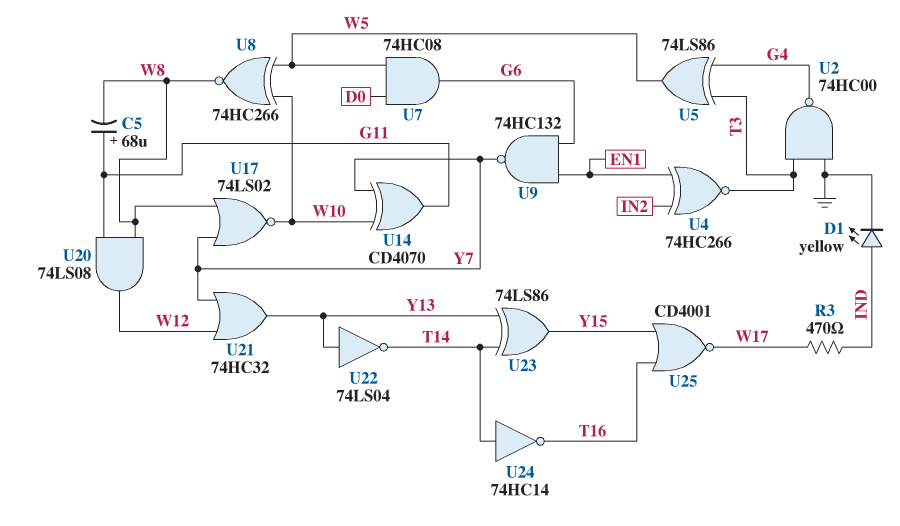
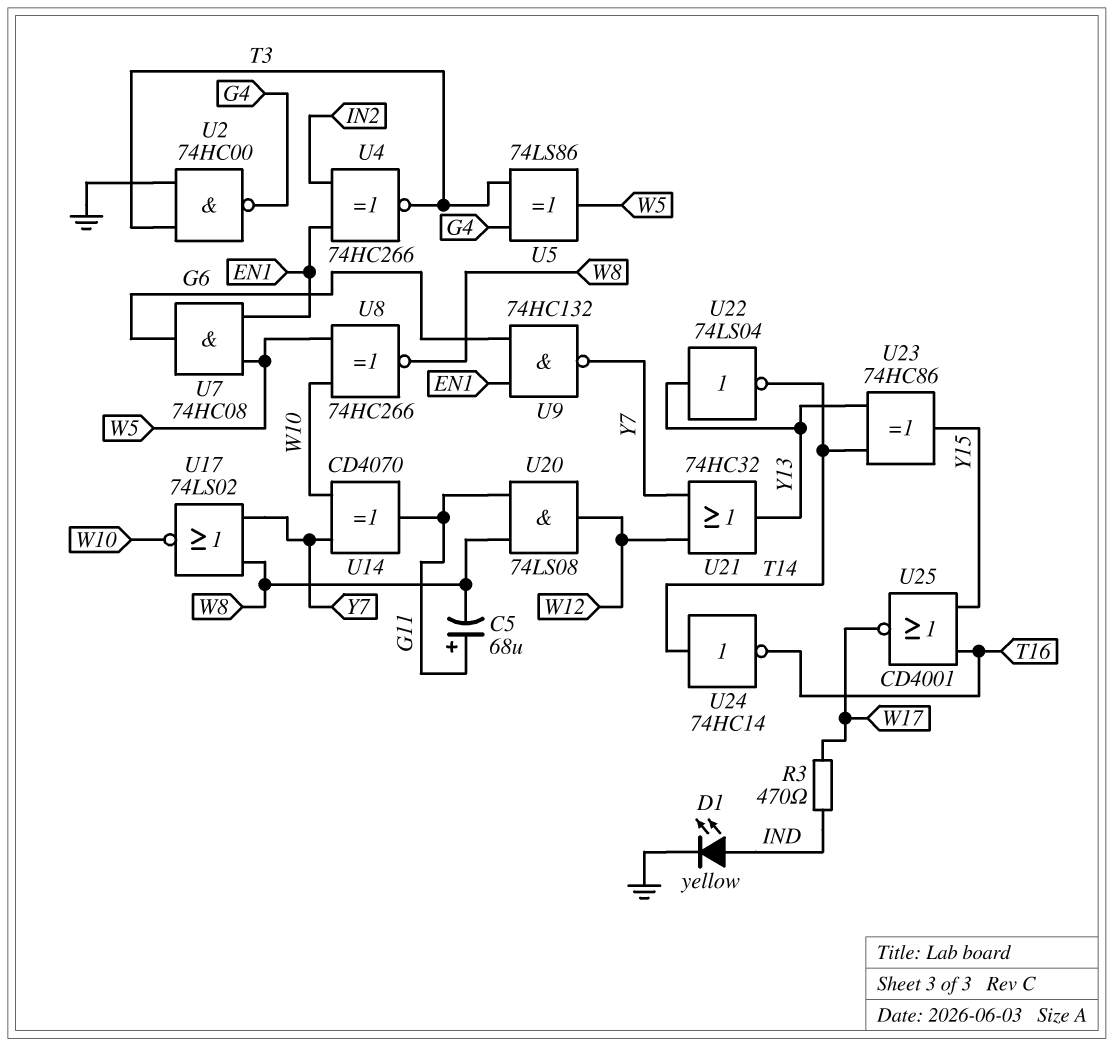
U7: AND 74HC08 (in D0, in W5, out G6) -> AND 74HC08 (in EN1, in W5, out G6)
U23: XOR 74LS86 (in T14, in Y13, out Y15) -> XOR 74HC86 (in T14, in Y13, out Y15)

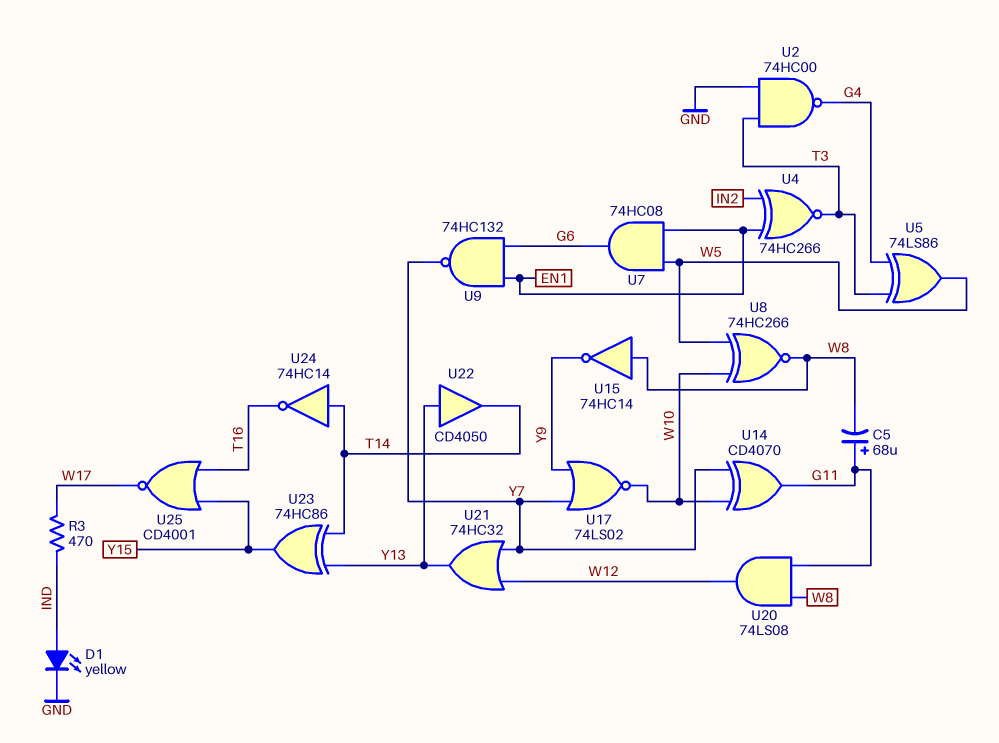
U15: none -> NOT 74HC14 (in W8, out Y9)
U17: NOR 74LS02 (in W8, in Y7, out W10) -> NOR 74LS02 (in Y7, in Y9, out W10)
U22: NOT 74LS04 (in Y13, out T14) -> buffer CD4050 (in Y13, out T14)

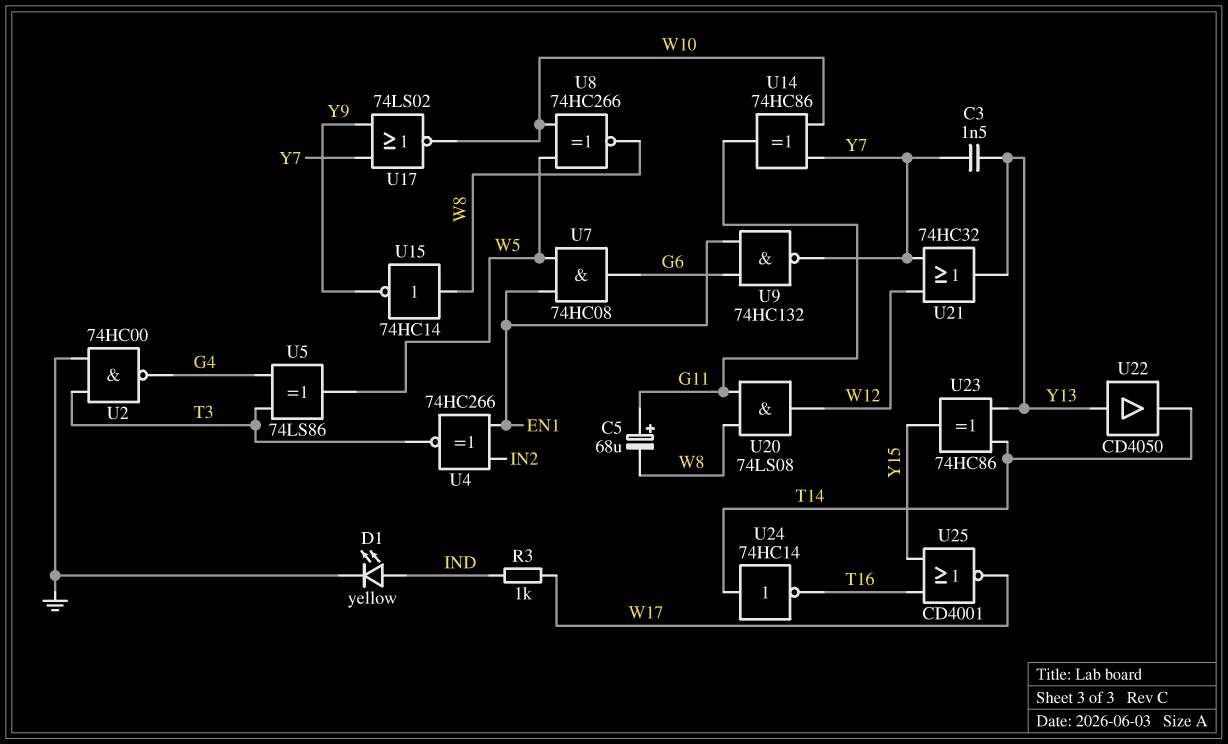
C3: none -> 1.5nF (Y7, Y13)
R3: 470 (IND, W17) -> 1k (IND, W17)
U14: XOR CD4070 (in W10, in Y7, out G11) -> XOR 74HC86 (in W10, in Y7, out G11)

